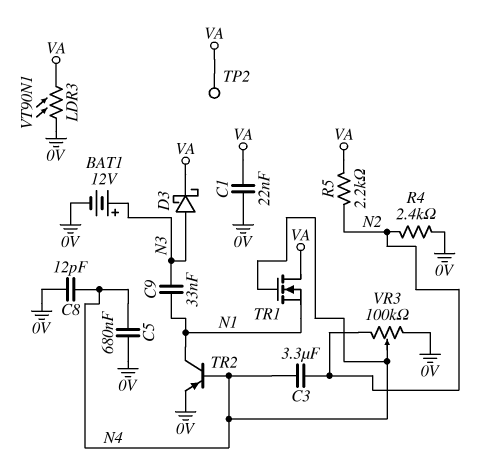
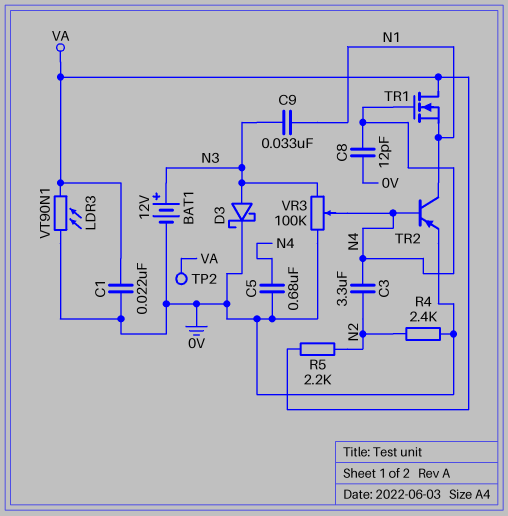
D3: schottky (A N3, K VA) -> schottky (A N3, K 0V)
VR3: 100k (0V, N2, wiper N4) -> 100k (0V, N3, wiper N4)

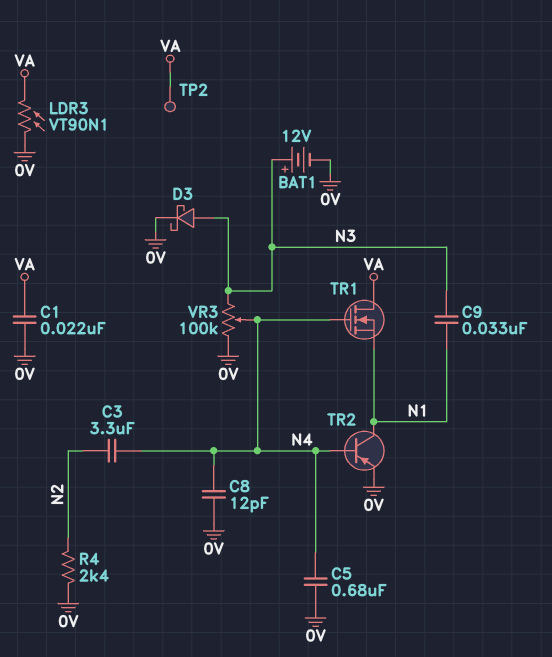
R5: 2.2k (N2, VA) -> none

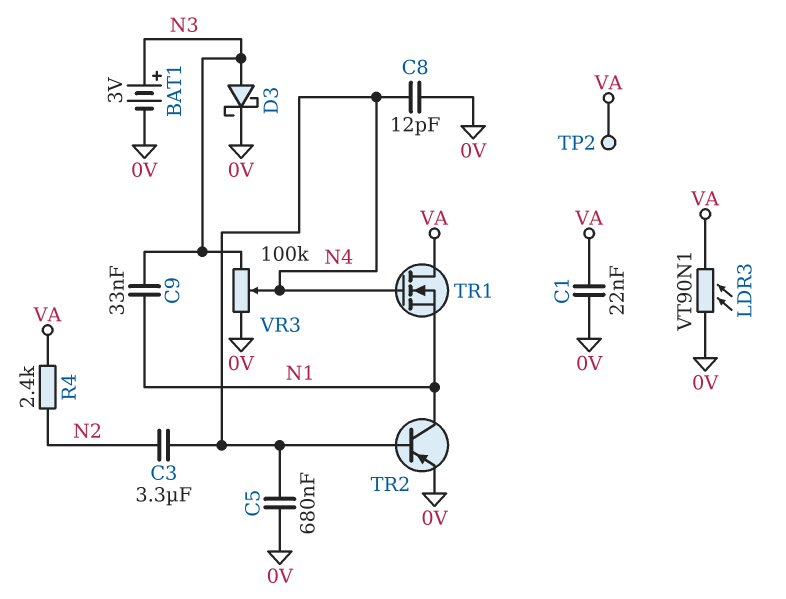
BAT1: 12V (plus N3, minus 0V) -> 3V (plus N3, minus 0V)
R4: 2.4k (0V, N2) -> 2.4k (N2, VA)

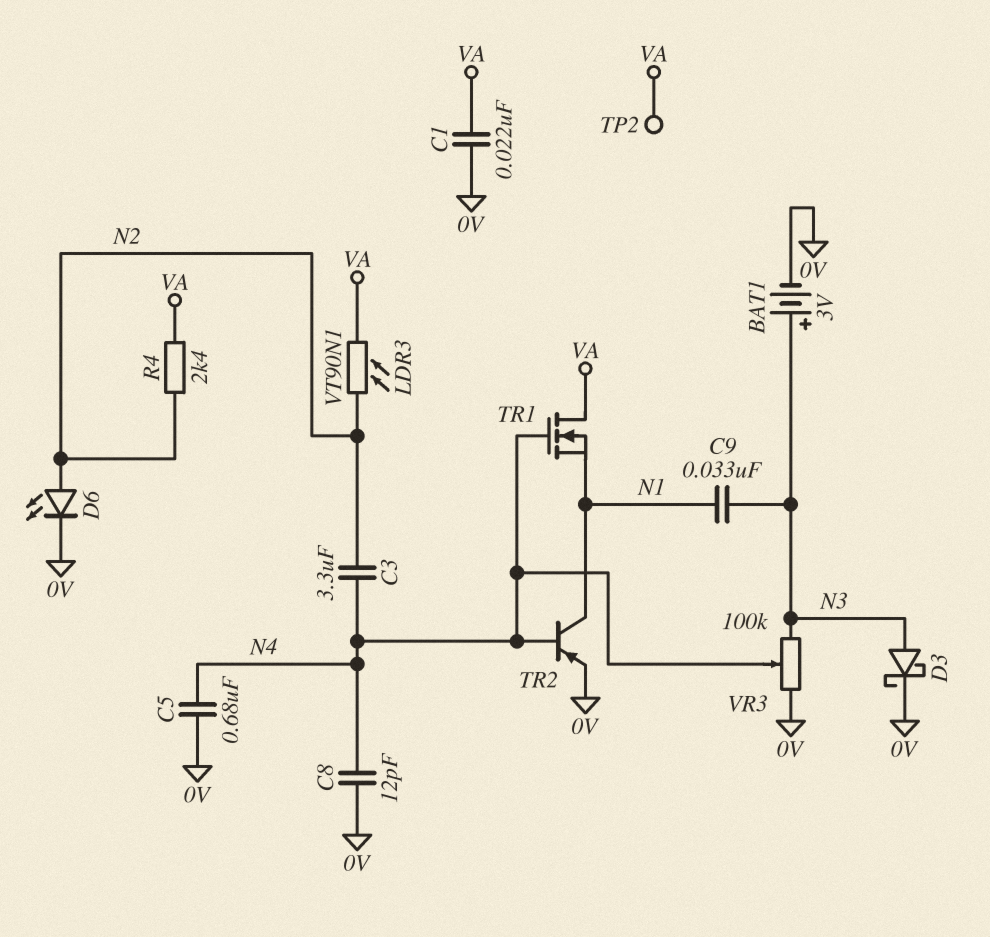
D6: none -> LED (A N2, K 0V)
LDR3: VT90N1 (0V, VA) -> VT90N1 (N2, VA)

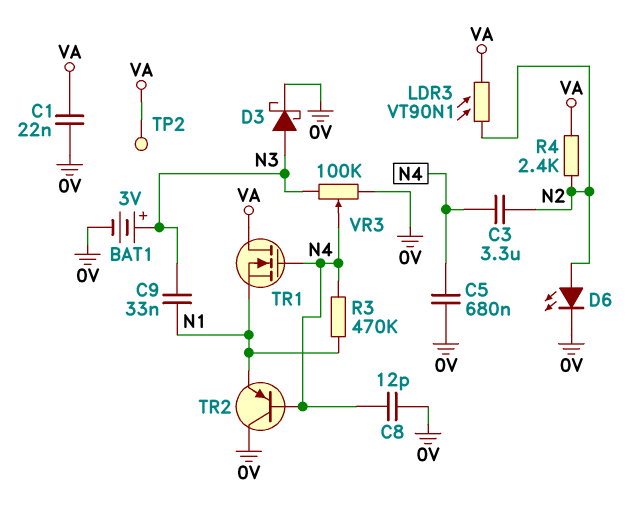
R3: none -> 470k (N1, N4)
TR2: PNP (B N4, C N1, E 0V) -> PNP (B N4, C 0V, E N1)

